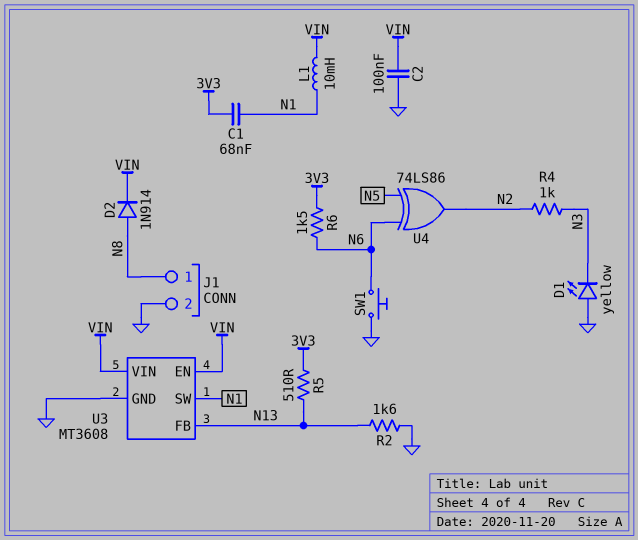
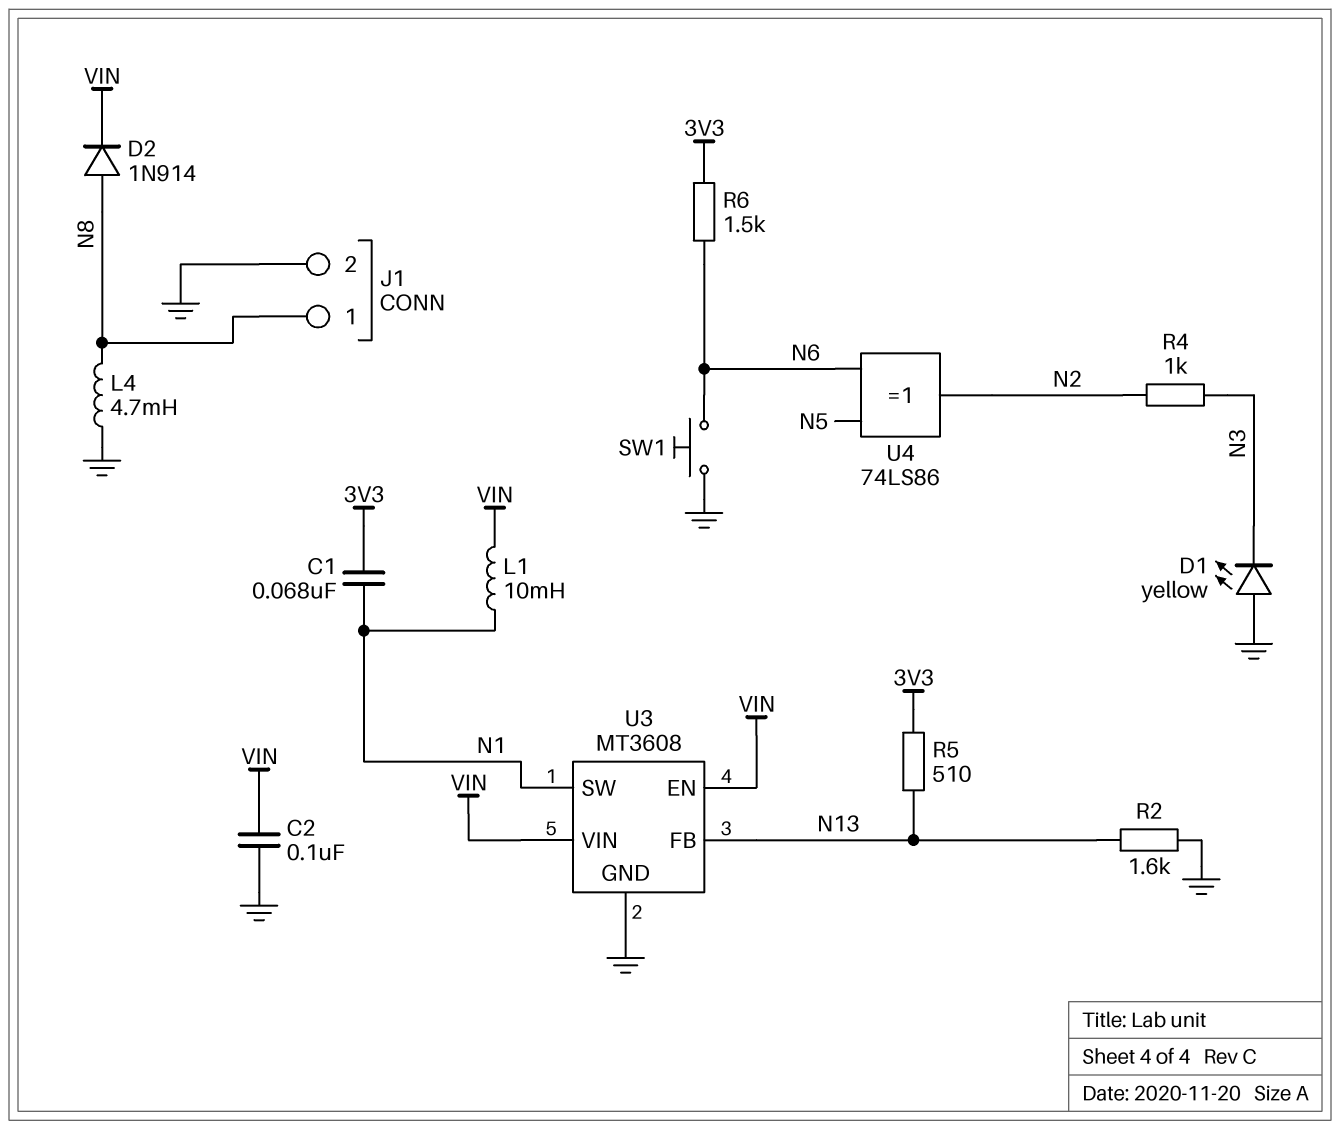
L4: none -> 4.7mH (GND, N8)

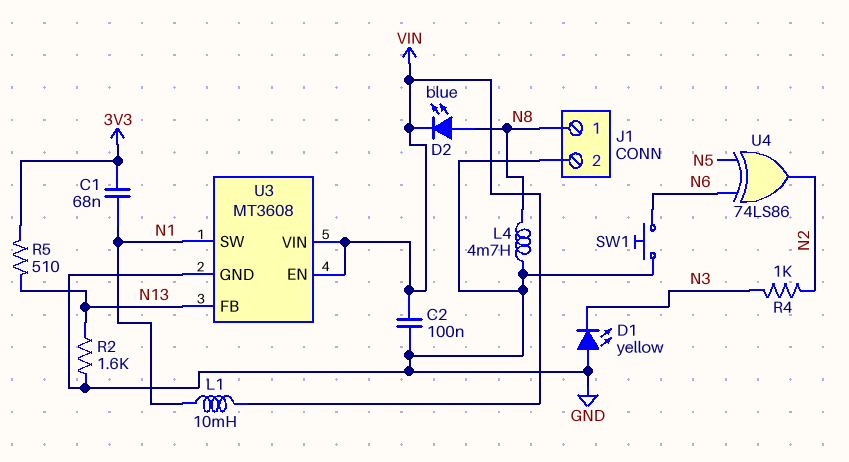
D2: diode 1N914 (A N8, K VIN) -> LED blue (A N8, K VIN)
R6: 1.5k (3V3, N6) -> none

